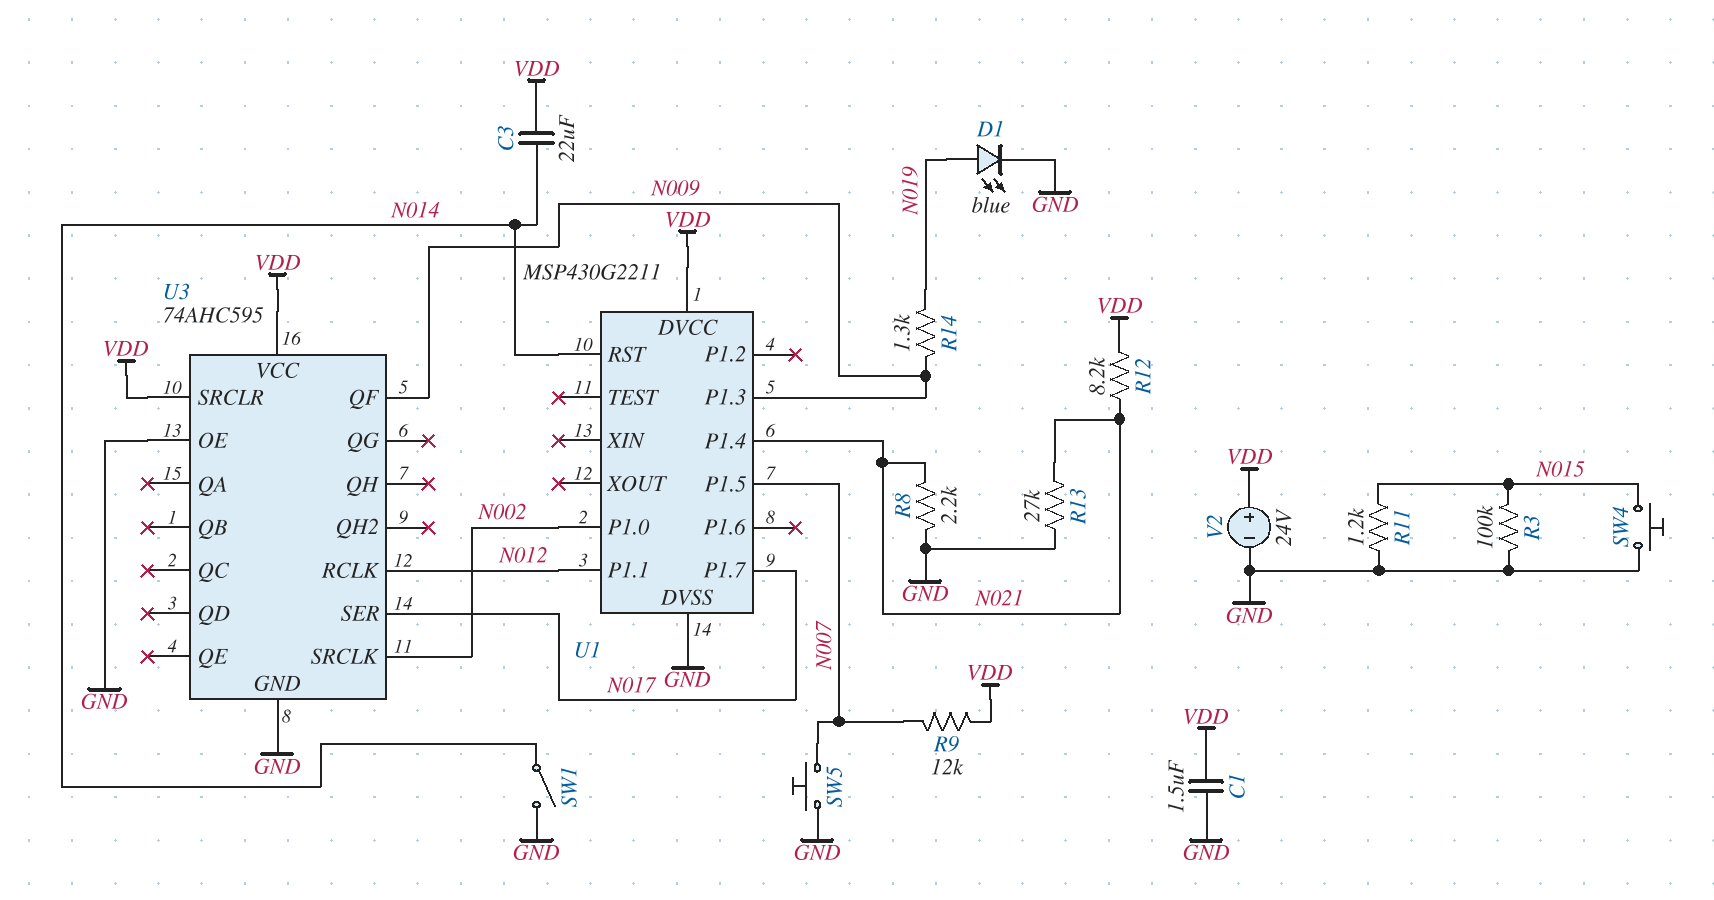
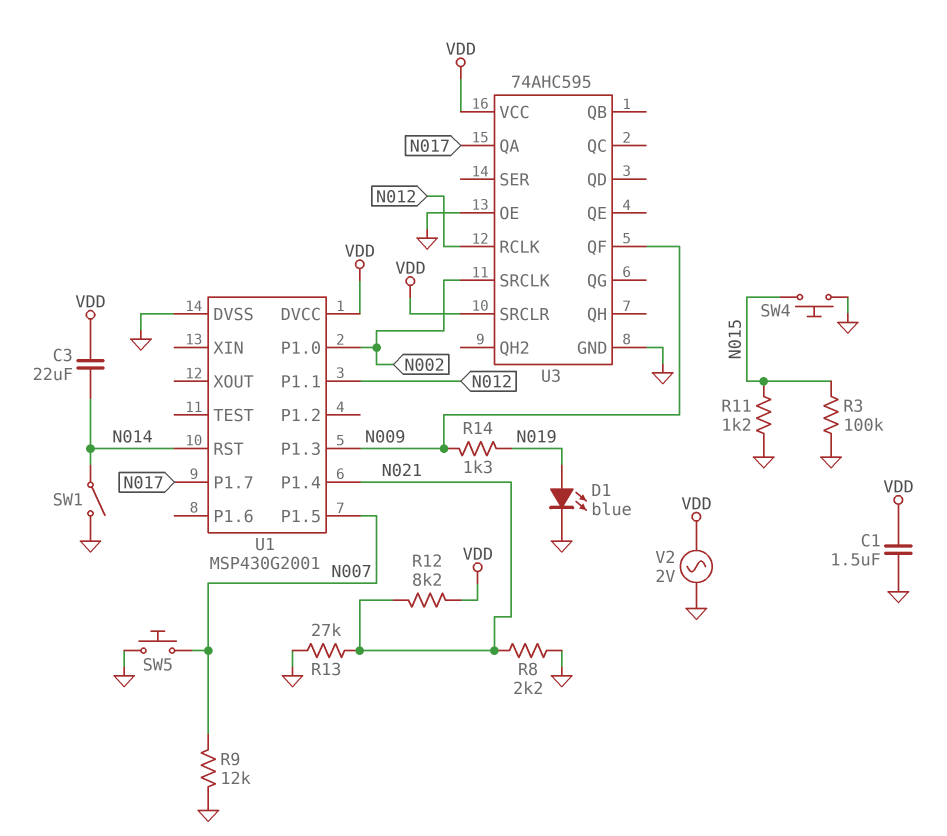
R9: 12k (N007, VDD) -> 12k (GND, N007)
U1: MSP430G2211 -> MSP430G2001
U3 pin QA: none -> N017
U3 pin SER: N017 -> none
V2: 24V (plus VDD, minus GND) -> AC 2V (GND, VDD)

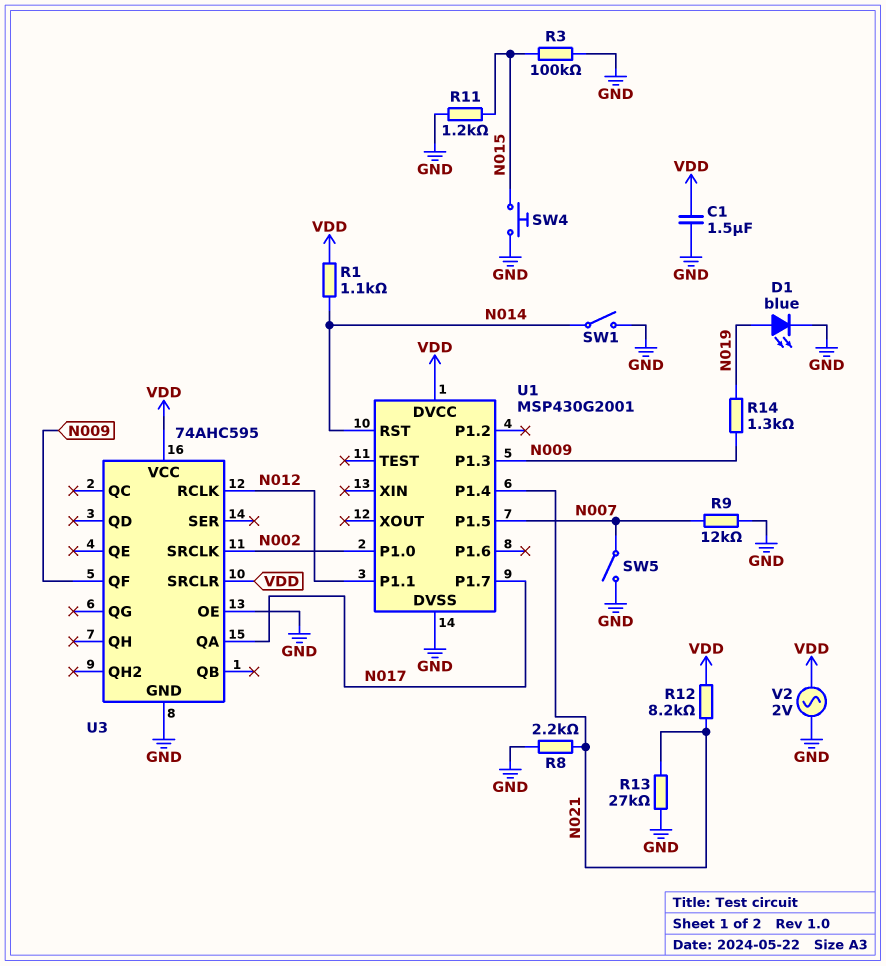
C3: 22uF (N014, VDD) -> none
R1: none -> 1.1k (N014, VDD)
SW5: button (GND, N007) -> switch (GND, N007)

